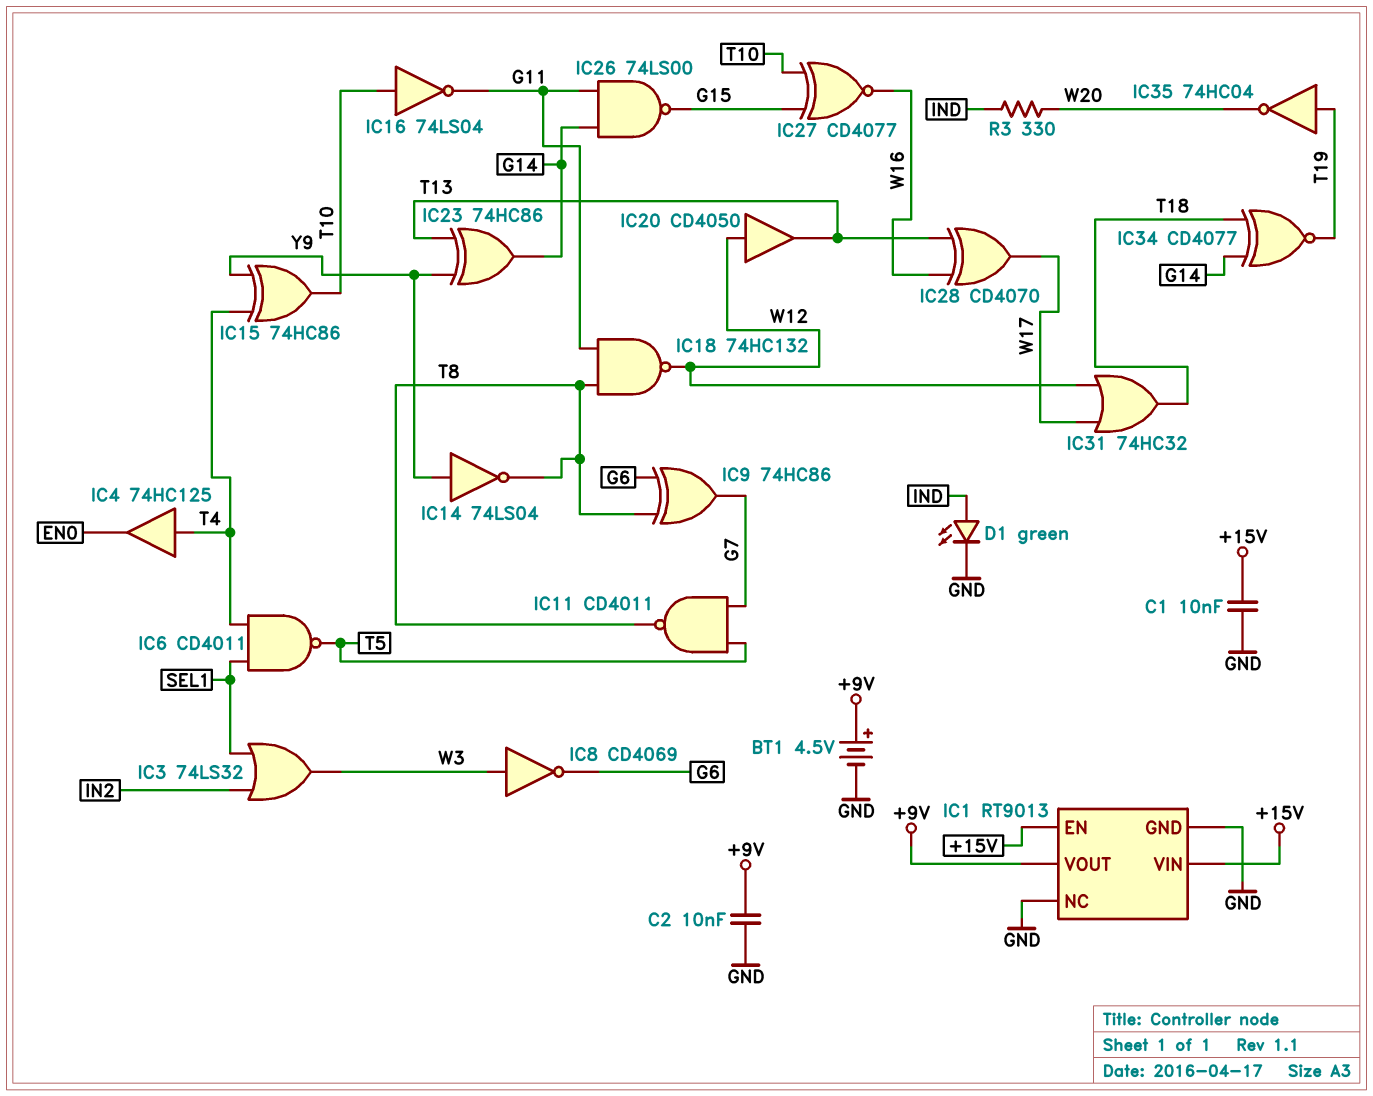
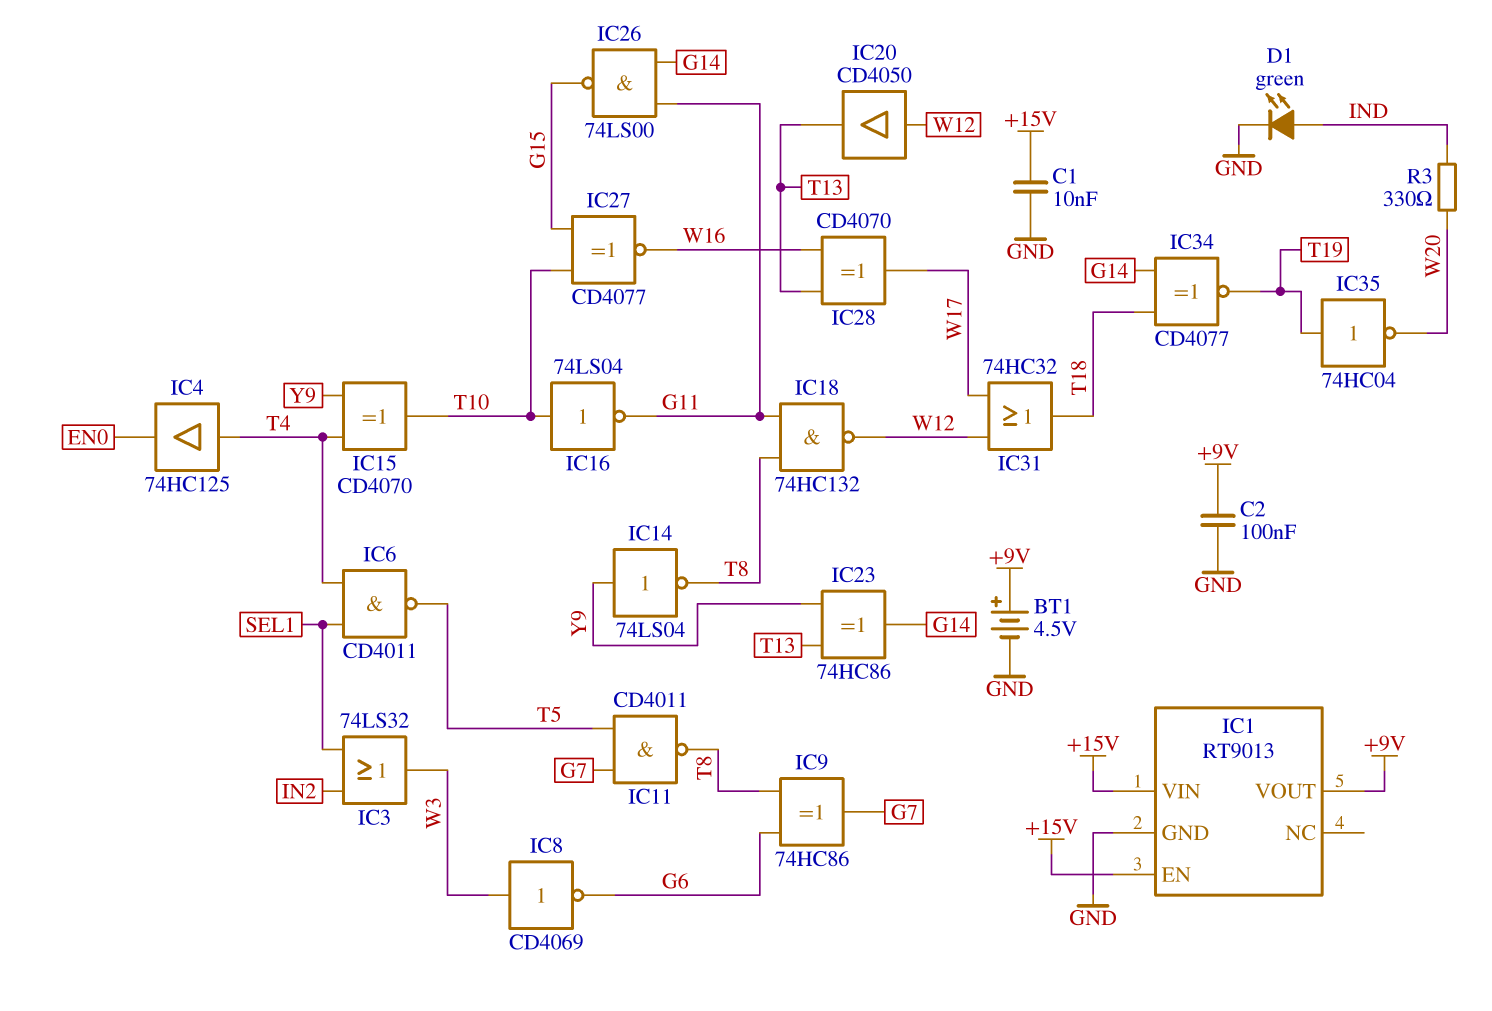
C2: 10nF (+9V, GND) -> 100nF (+9V, GND)
IC1 pin NC: GND -> none
IC15: XOR 74HC86 (in T4, in Y9, out T10) -> XOR CD4070 (in T4, in Y9, out T10)

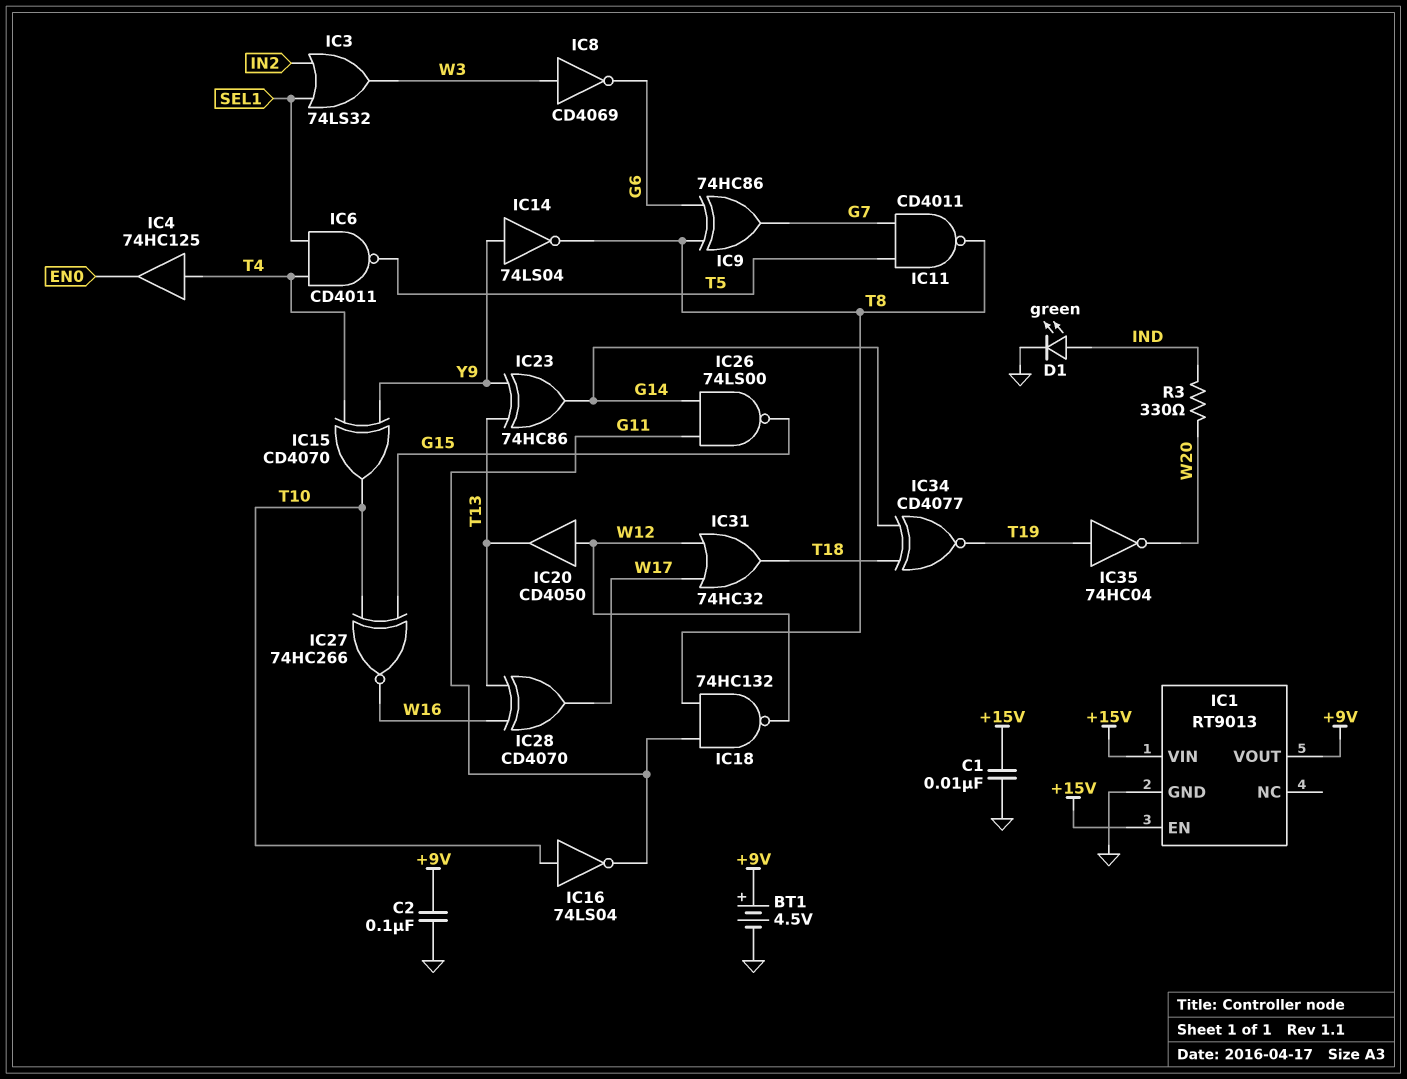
IC27: XNOR CD4077 (in G15, in T10, out W16) -> XNOR 74HC266 (in G15, in T10, out W16)

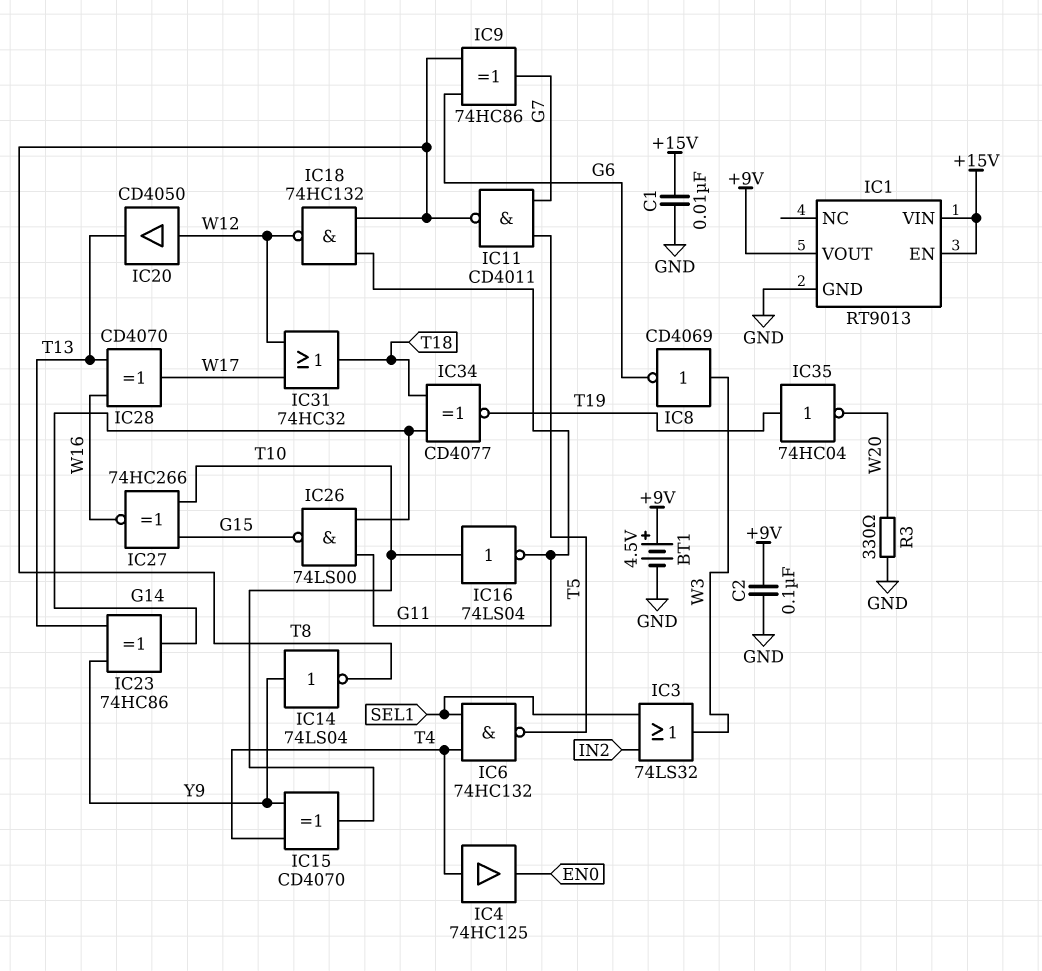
D1: LED green (A IND, K GND) -> none
IC6: NAND CD4011 (in SEL1, in T4, out T5) -> NAND 74HC132 (in SEL1, in T4, out T5)
R3: 330 (IND, W20) -> 330 (GND, W20)

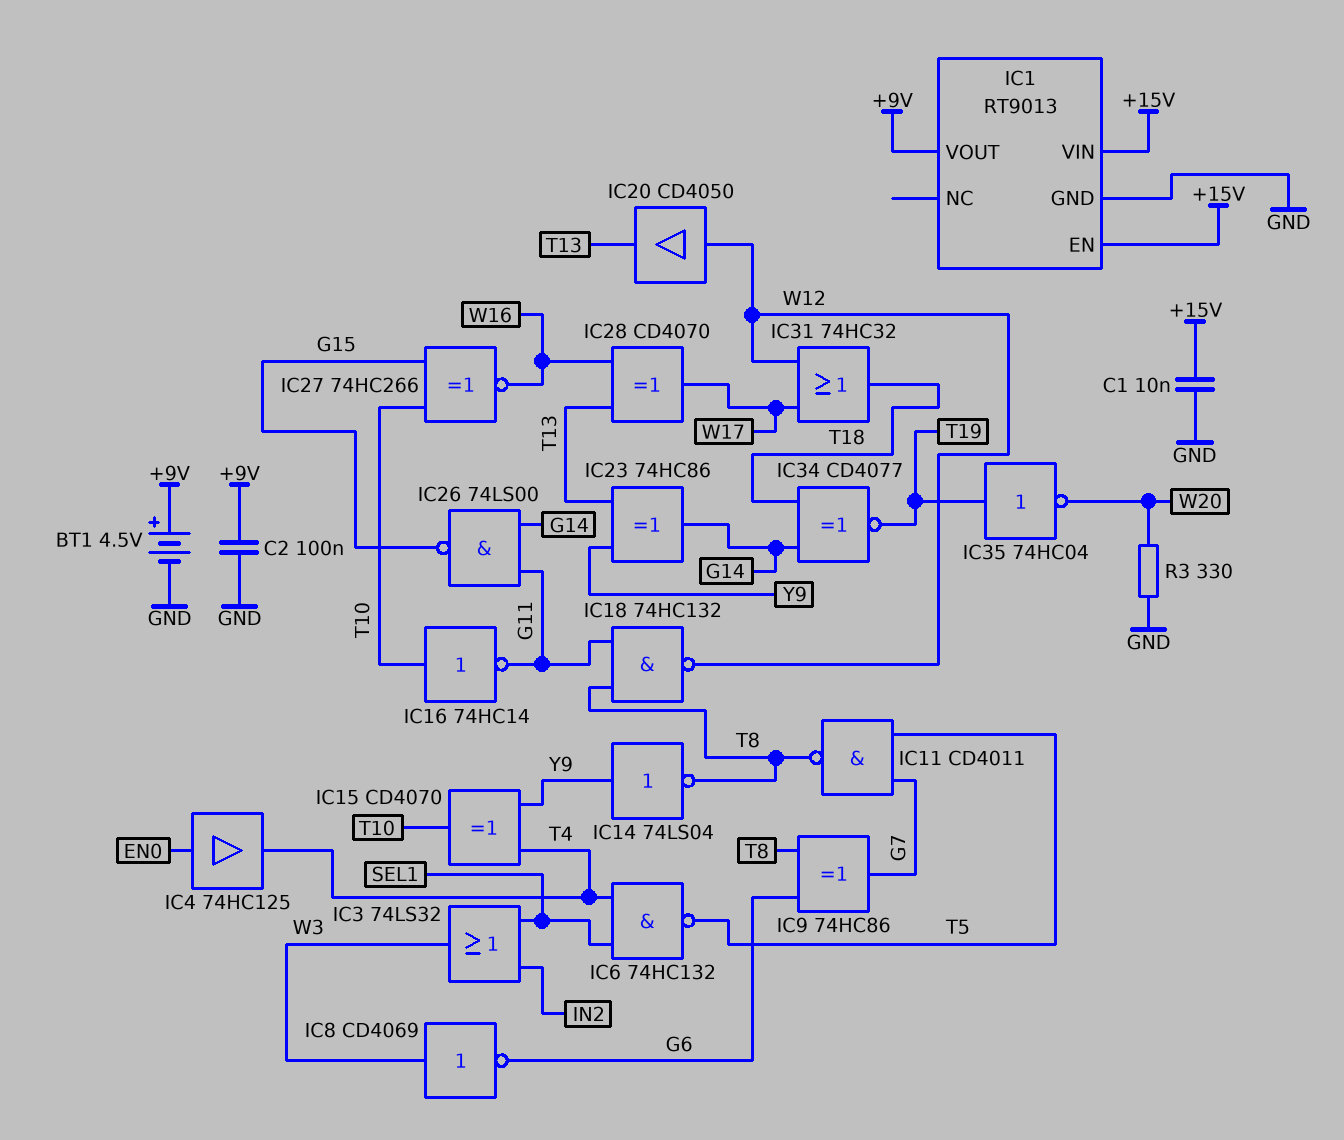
IC4: buffer 74HC125 (in T4, out EN0) -> buffer 74HC125 (in EN0, out T4)
IC16: NOT 74LS04 (in T10, out G11) -> NOT 74HC14 (in T10, out G11)

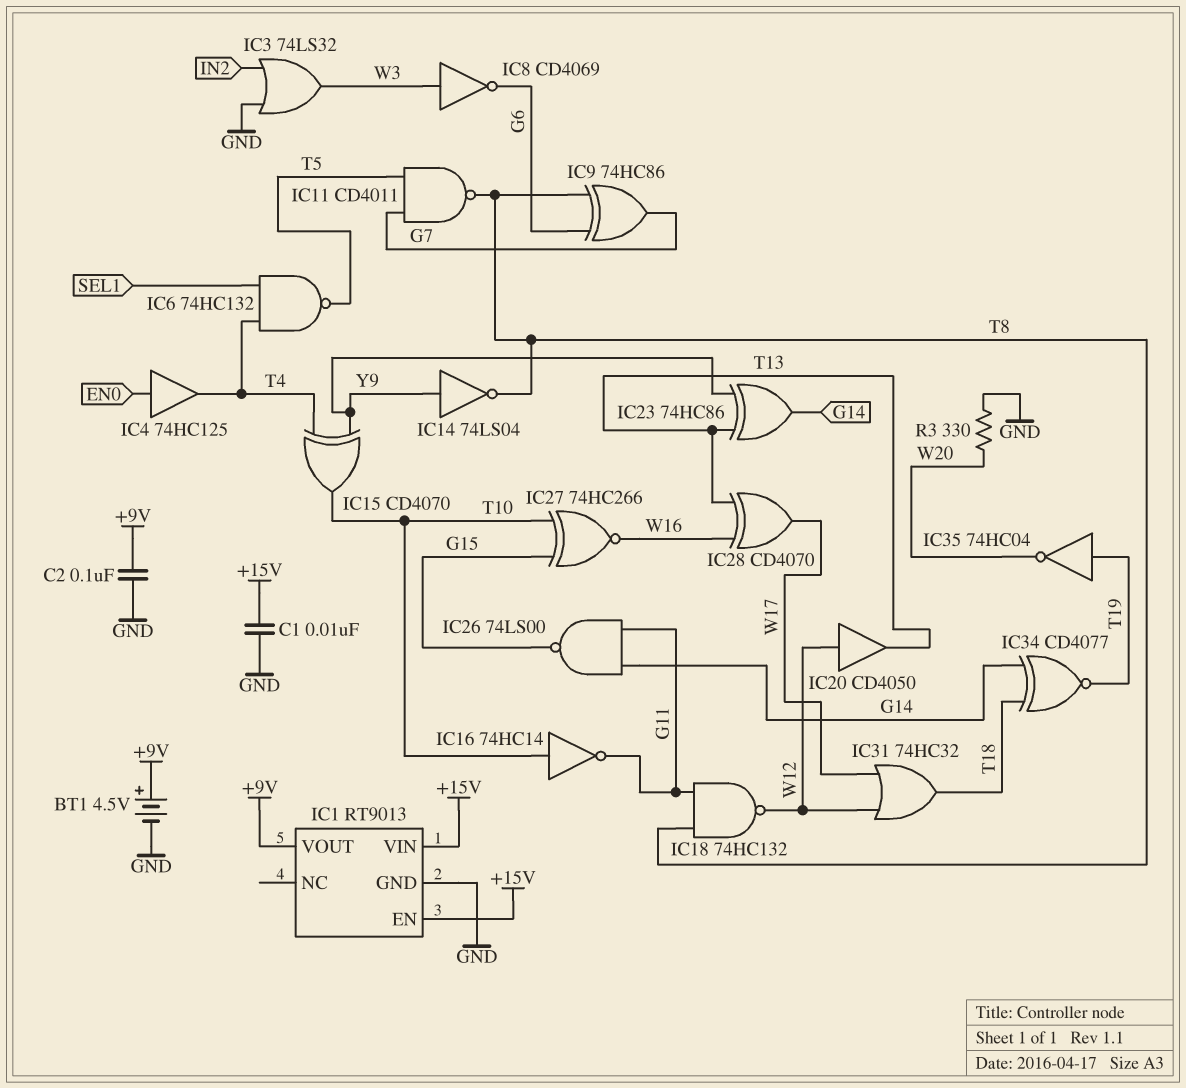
IC3: OR 74LS32 (in IN2, in SEL1, out W3) -> OR 74LS32 (in GND, in IN2, out W3)

